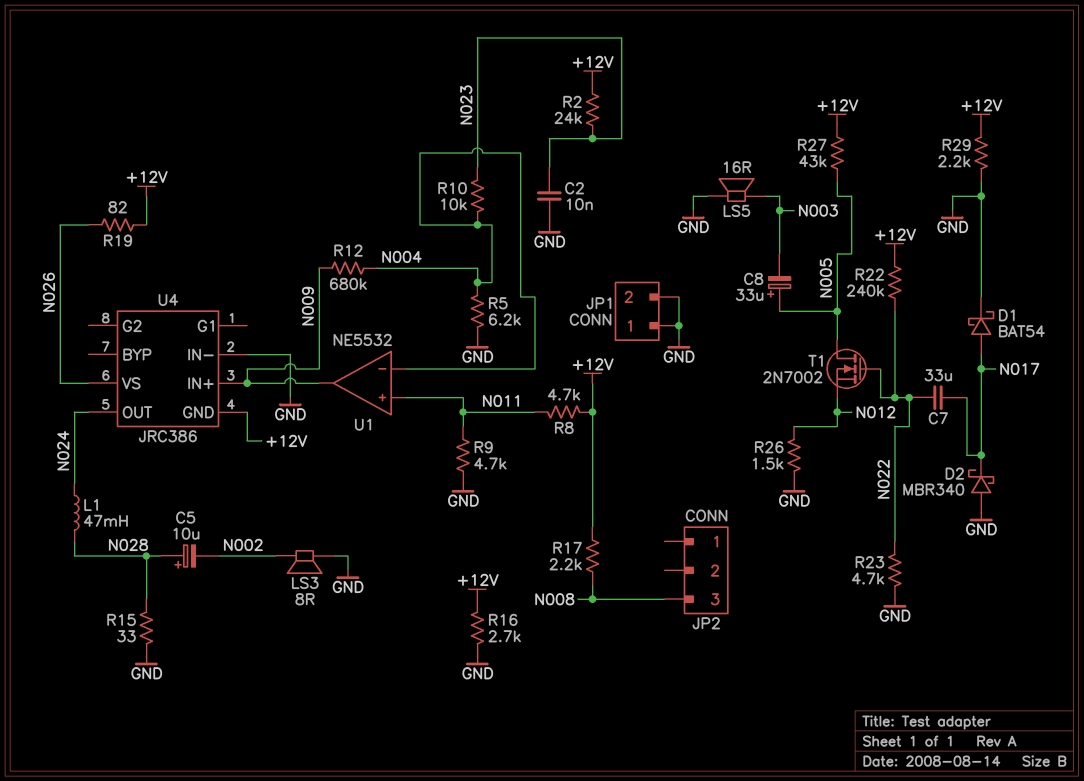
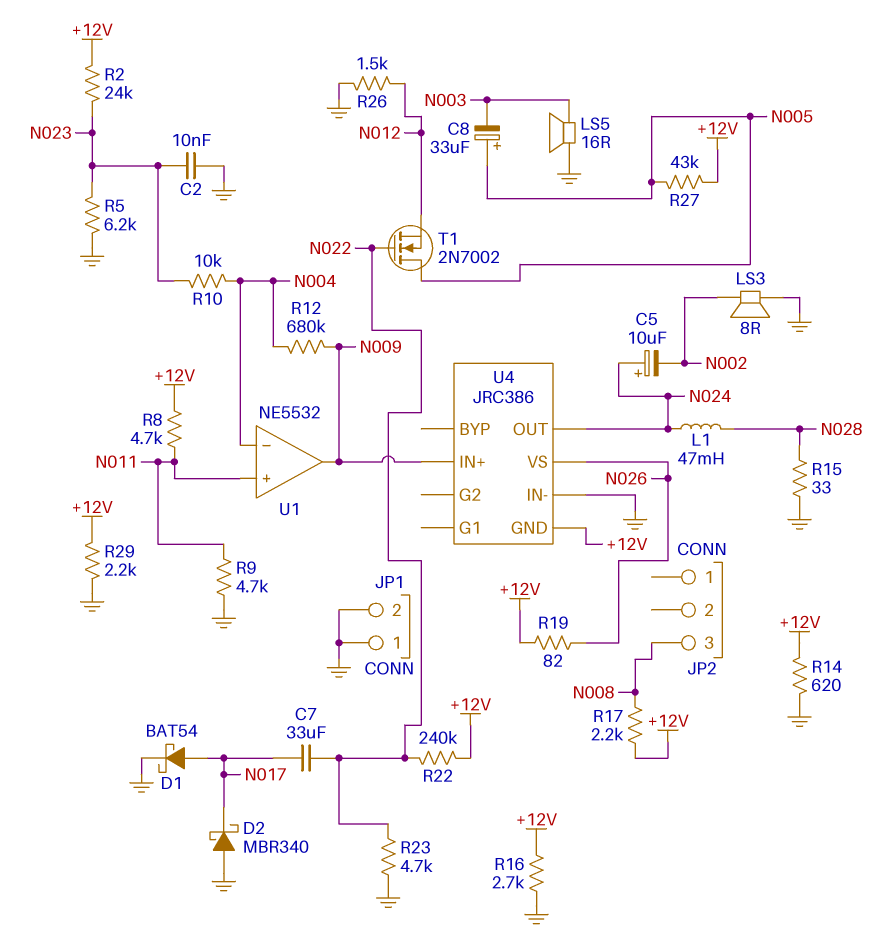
C5: 10uF (plus N028, minus N002) -> 10uF (plus N024, minus N002)
R5: 6.2k (GND, N004) -> 6.2k (GND, N023)
R14: none -> 620 (+12V, GND)

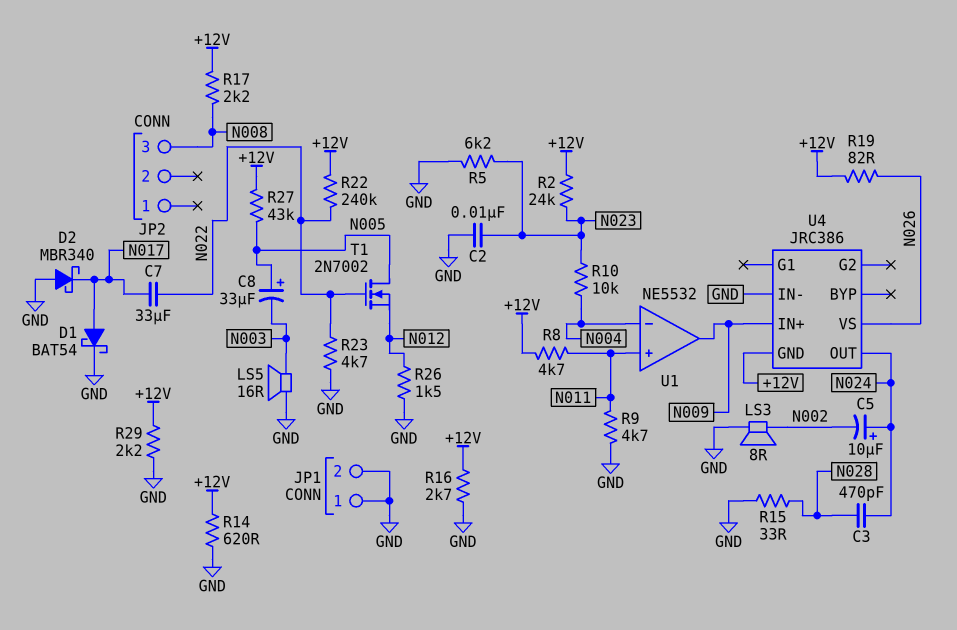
C3: none -> 470pF (N024, N028)
L1: 47mH (N024, N028) -> none
R12: 680k (N004, N009) -> none

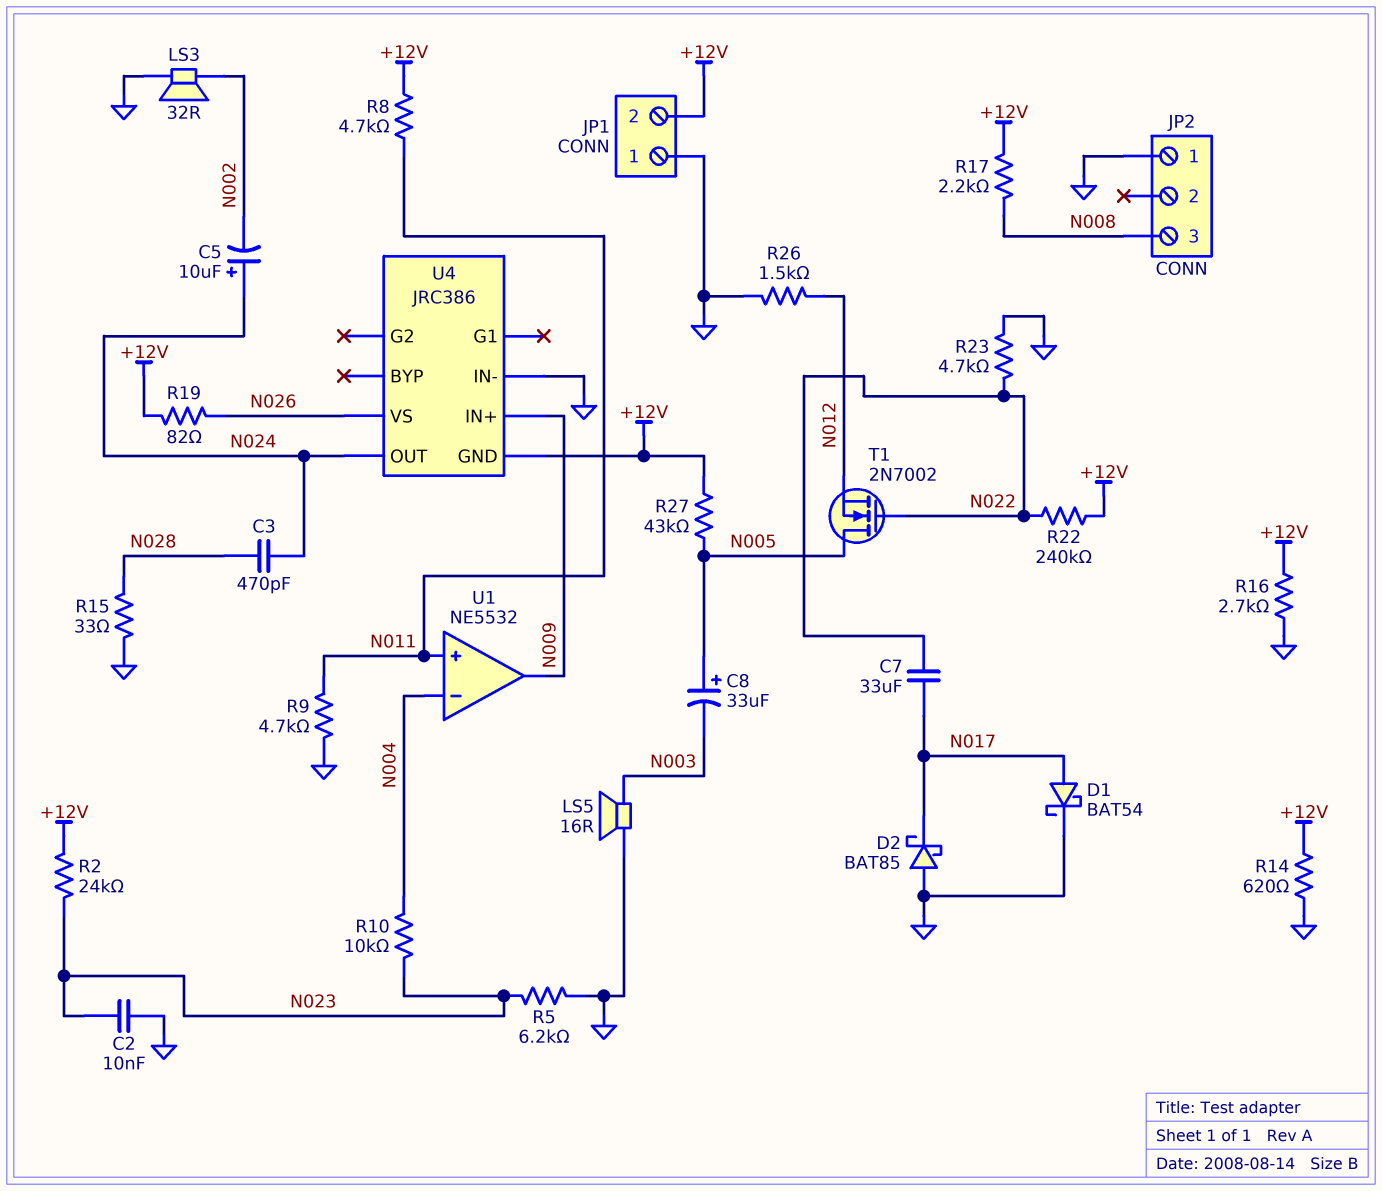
D2: schottky MBR340 (A GND, K N017) -> schottky BAT85 (A GND, K N017)
JP1 pin 2: GND -> +12V
JP2 pin 1: none -> GND
LS3: speaker 8R (GND, N002) -> speaker 32R (GND, N002)
R29: 2.2k (+12V, GND) -> none

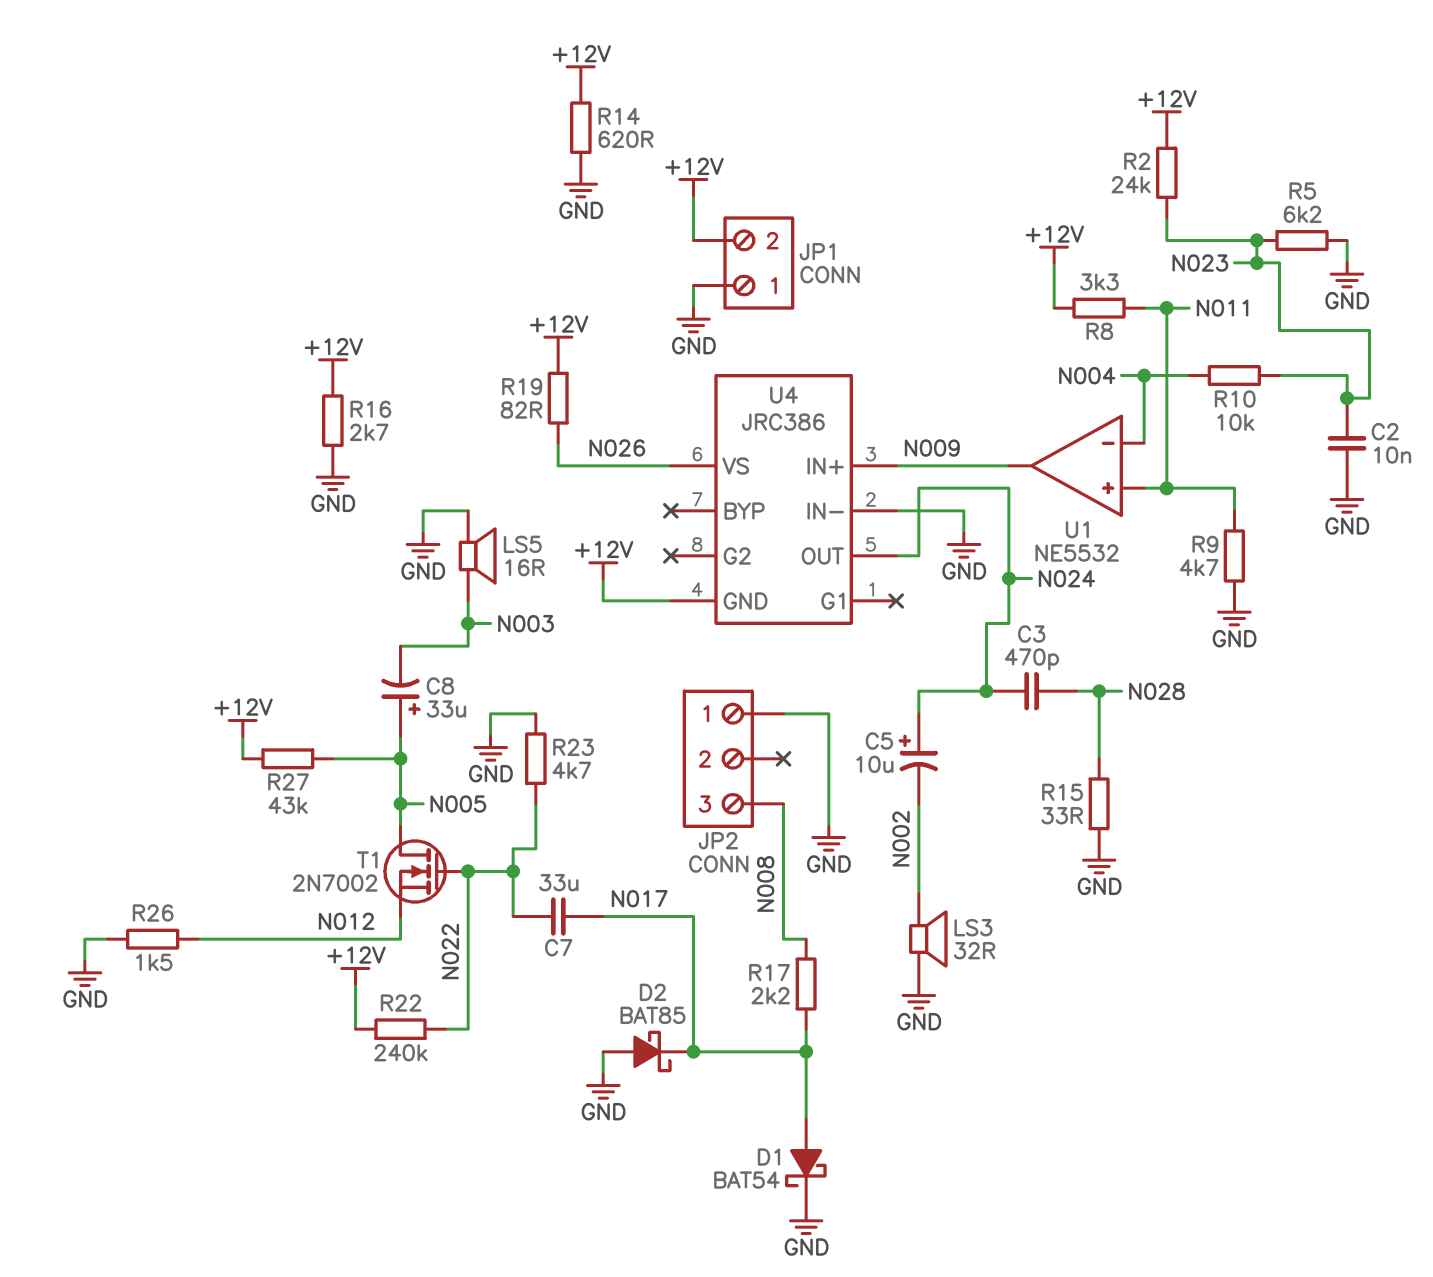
R8: 4.7k (+12V, N011) -> 3.3k (+12V, N011)
R17: 2.2k (+12V, N008) -> 2.2k (N008, N017)

